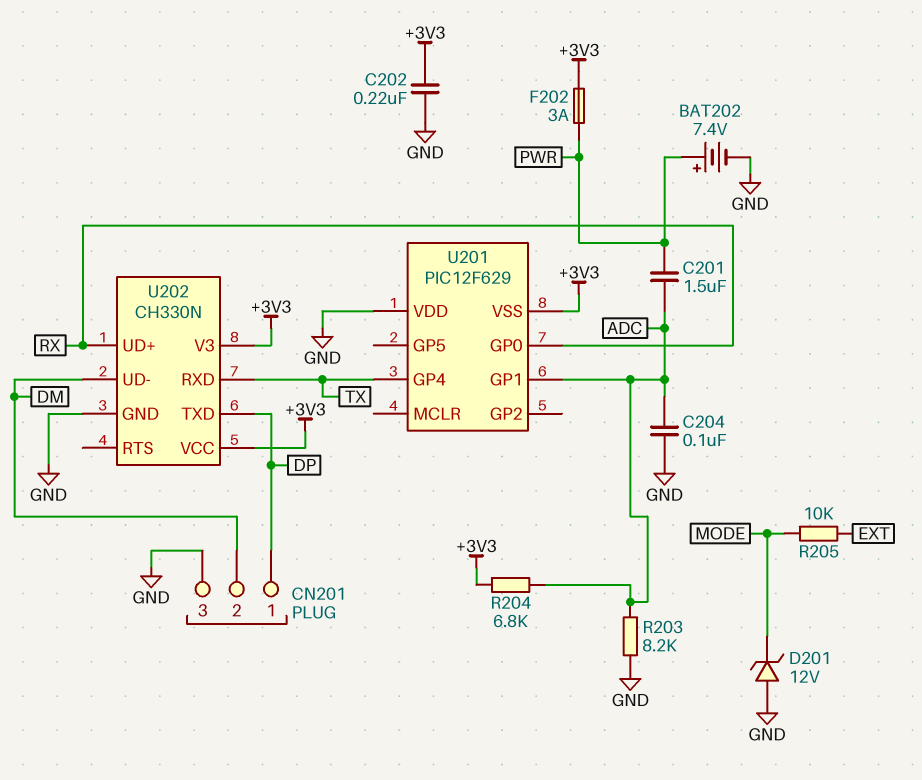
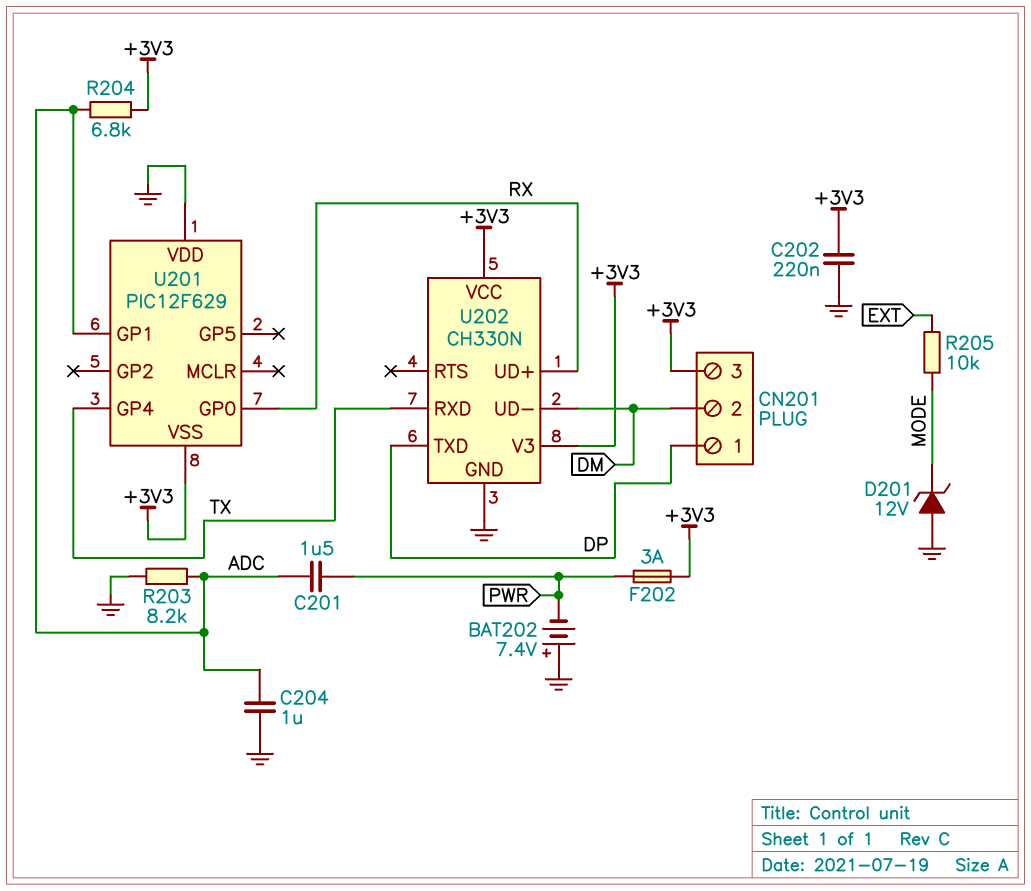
BAT202: 7.4V (plus PWR, minus GND) -> 7.4V (plus GND, minus PWR)
C204: 100nF (ADC, GND) -> 1uF (ADC, GND)
CN201 pin 3: GND -> +3V3

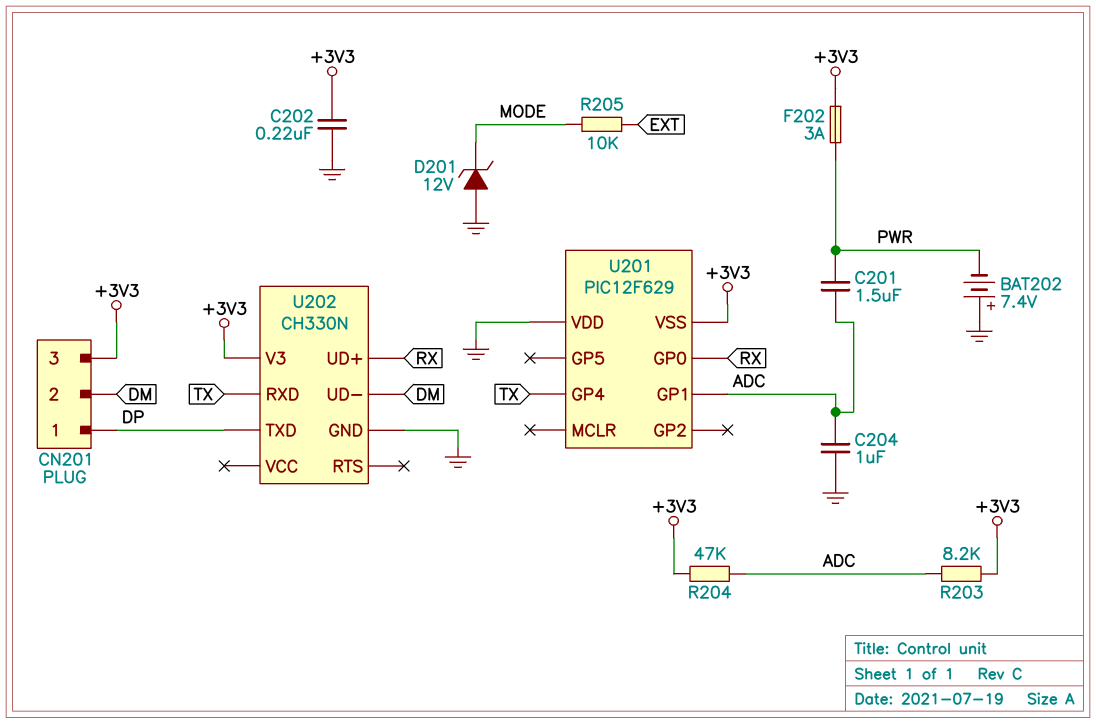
R203: 8.2k (ADC, GND) -> 8.2k (+3V3, ADC)
R204: 6.8k (+3V3, ADC) -> 47k (+3V3, ADC)
U202 pin VCC: +3V3 -> none

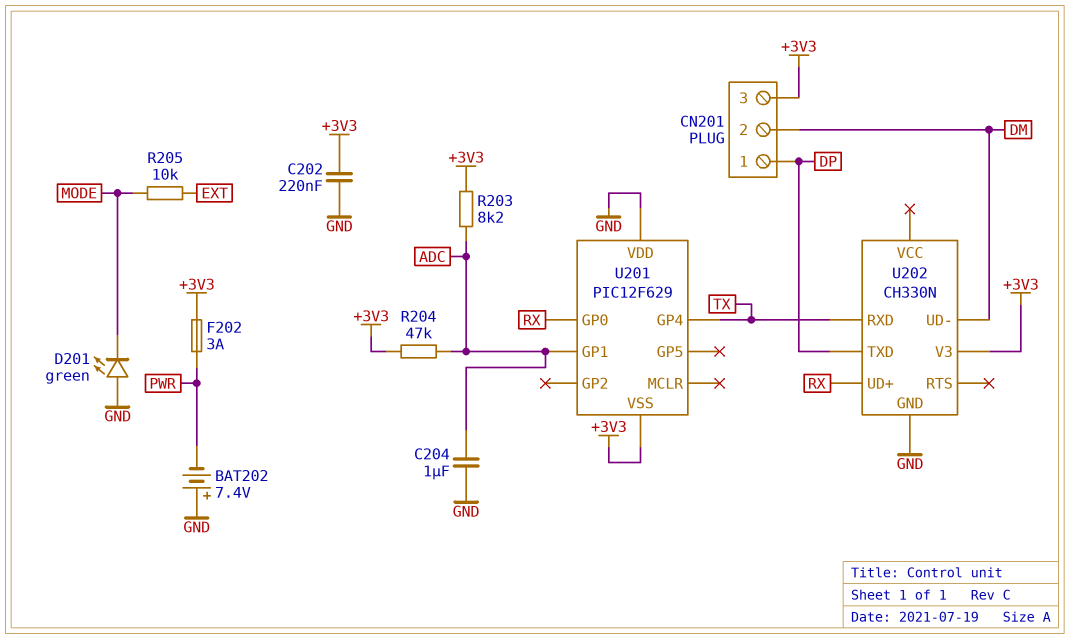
C201: 1.5uF (ADC, PWR) -> none
D201: zener 12V (A GND, K MODE) -> LED green (A GND, K MODE)

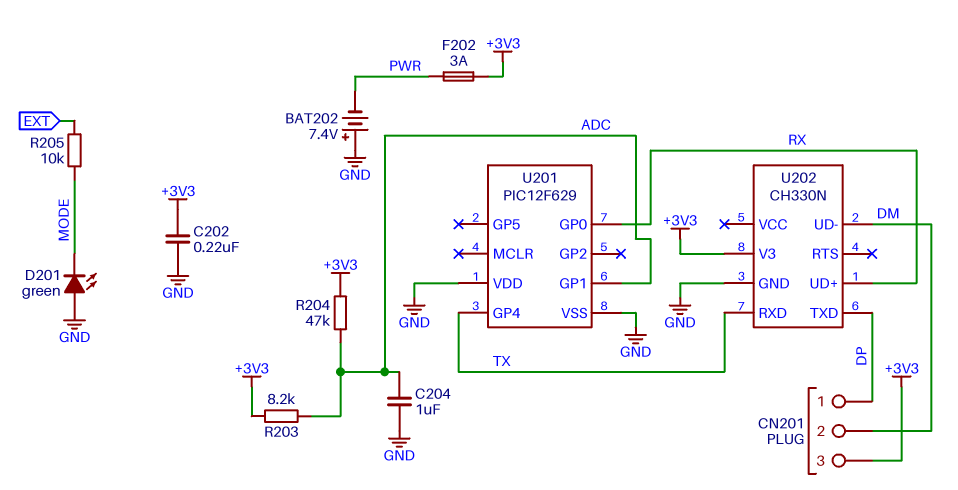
U201 pin VSS: +3V3 -> GND

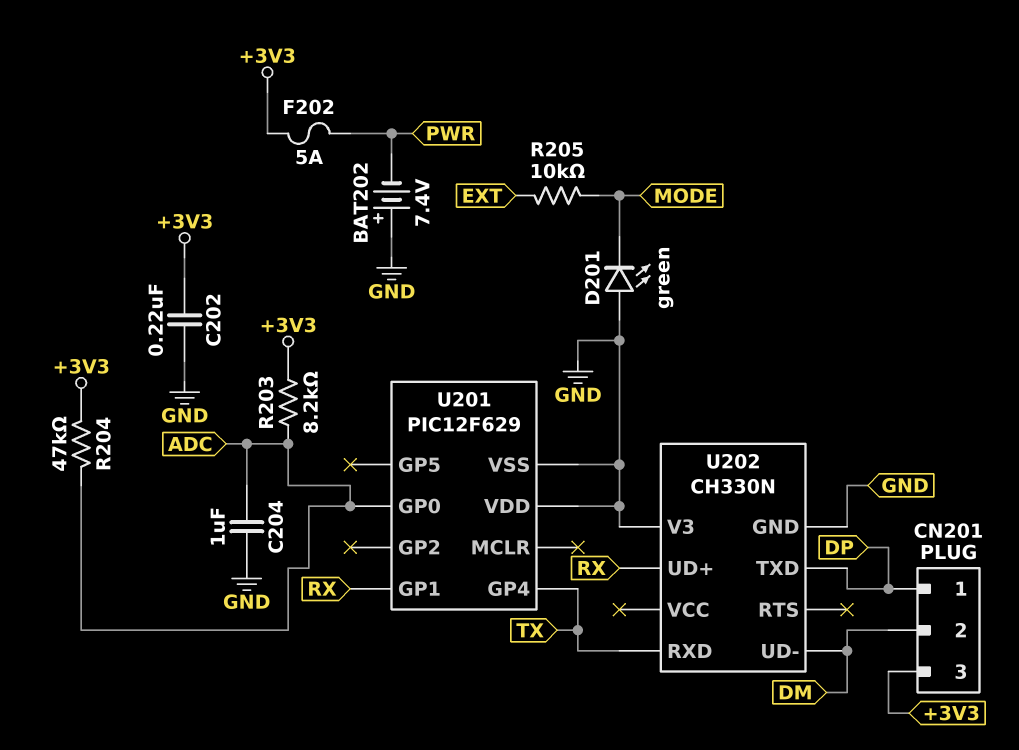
F202: 3A (+3V3, PWR) -> 5A (+3V3, PWR)
U201 pin GP0: RX -> ADC
U201 pin GP1: ADC -> RX
U202 pin V3: +3V3 -> GND

